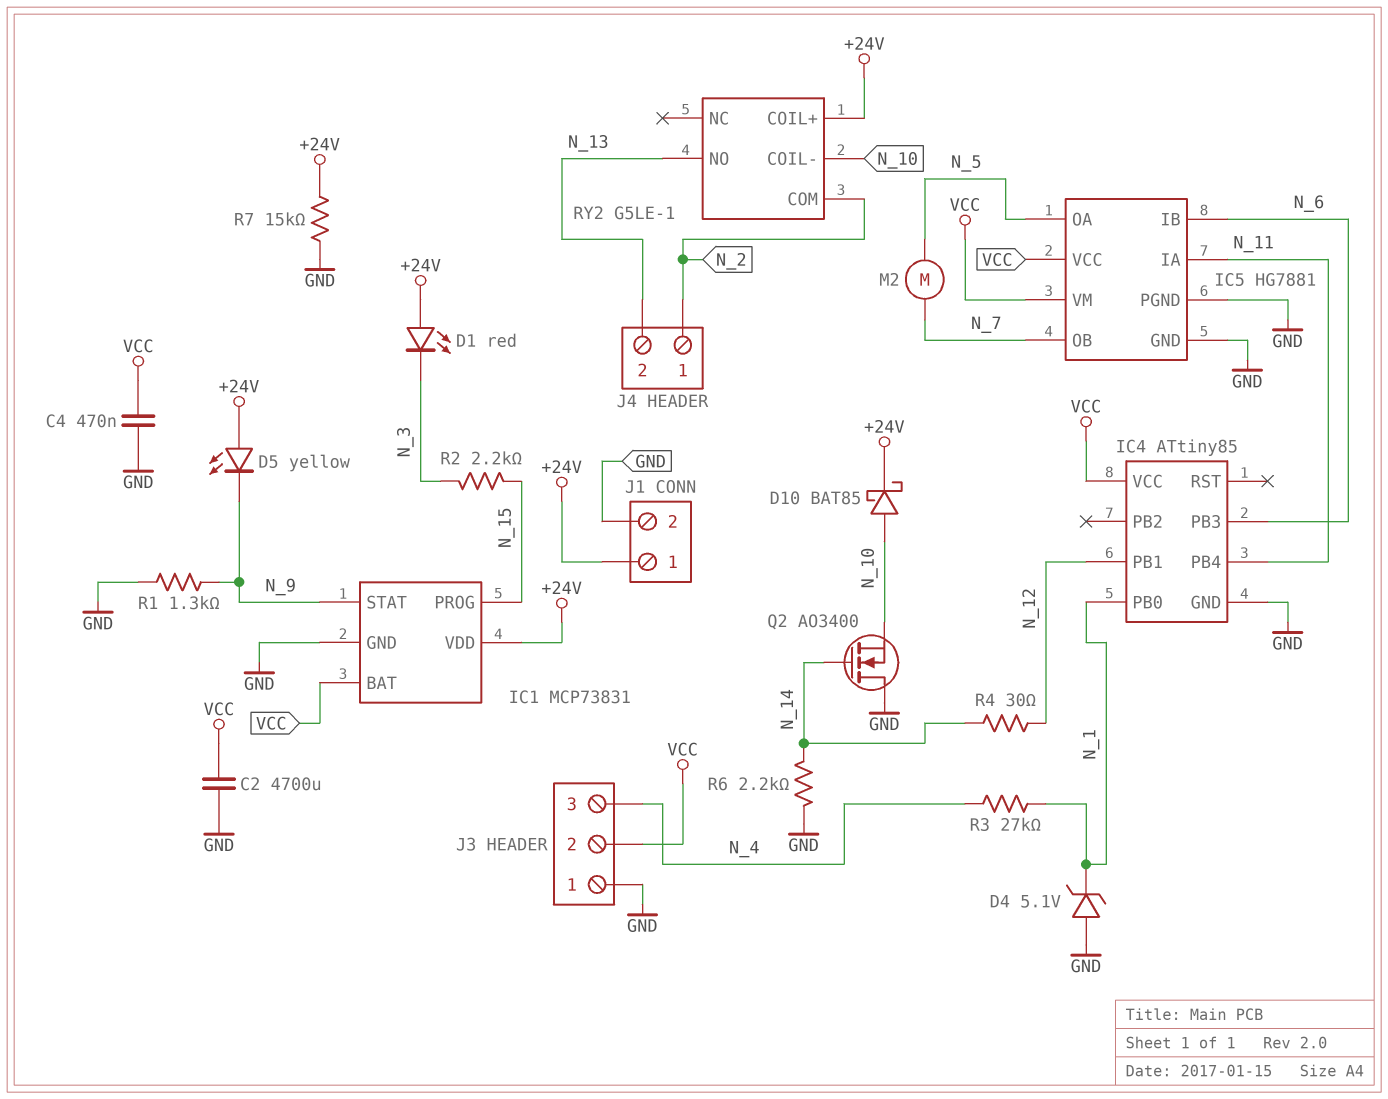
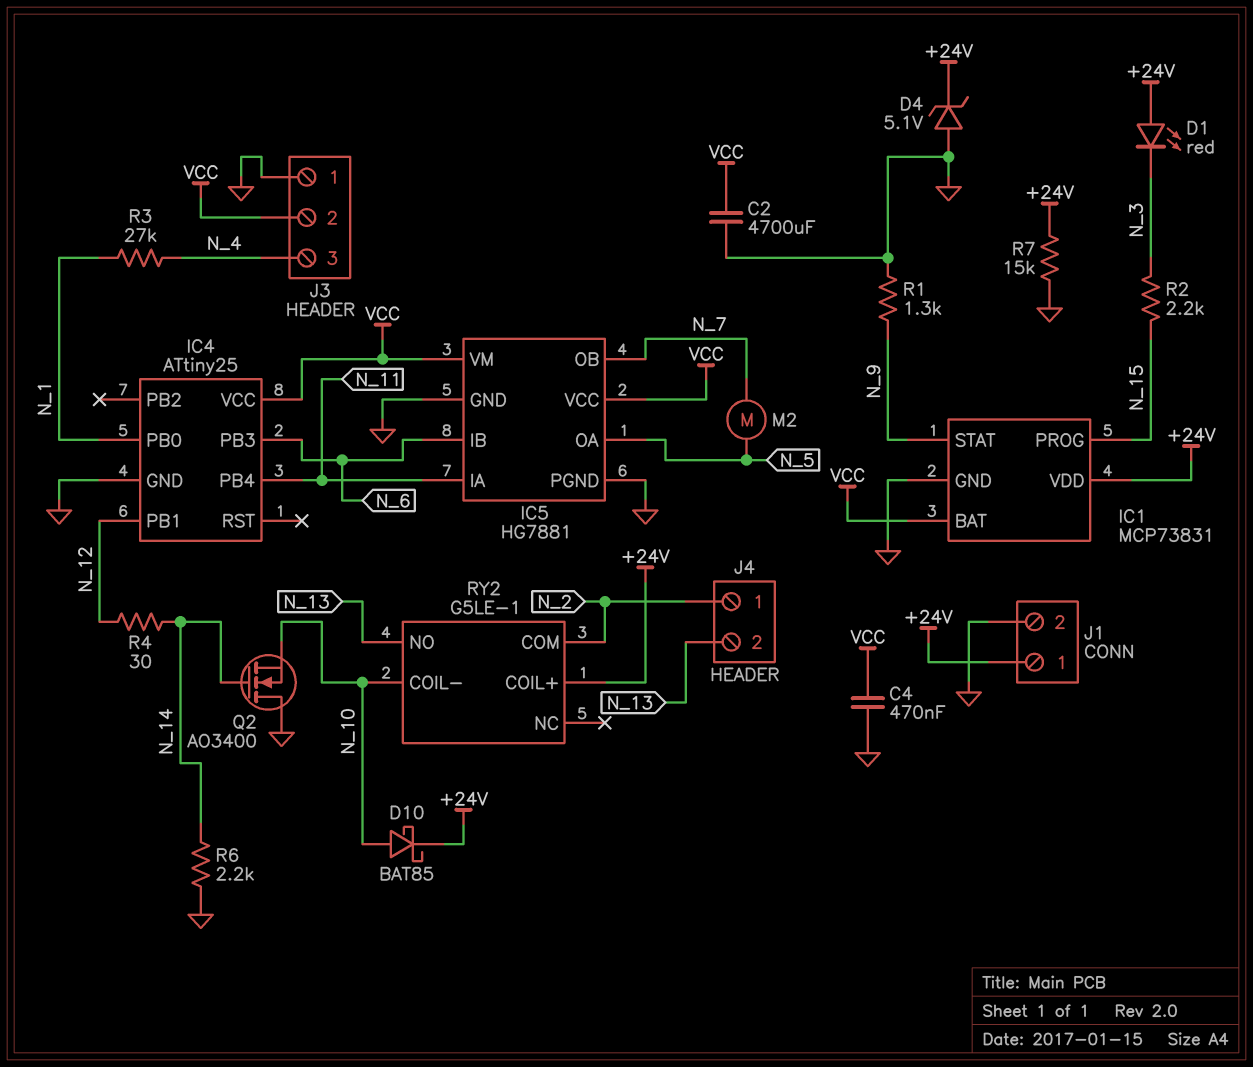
D4: zener 5.1V (A GND, K N_1) -> zener 5.1V (A GND, K +24V)
D5: LED yellow (A +24V, K N_9) -> none
IC4: ATtiny85 -> ATtiny25

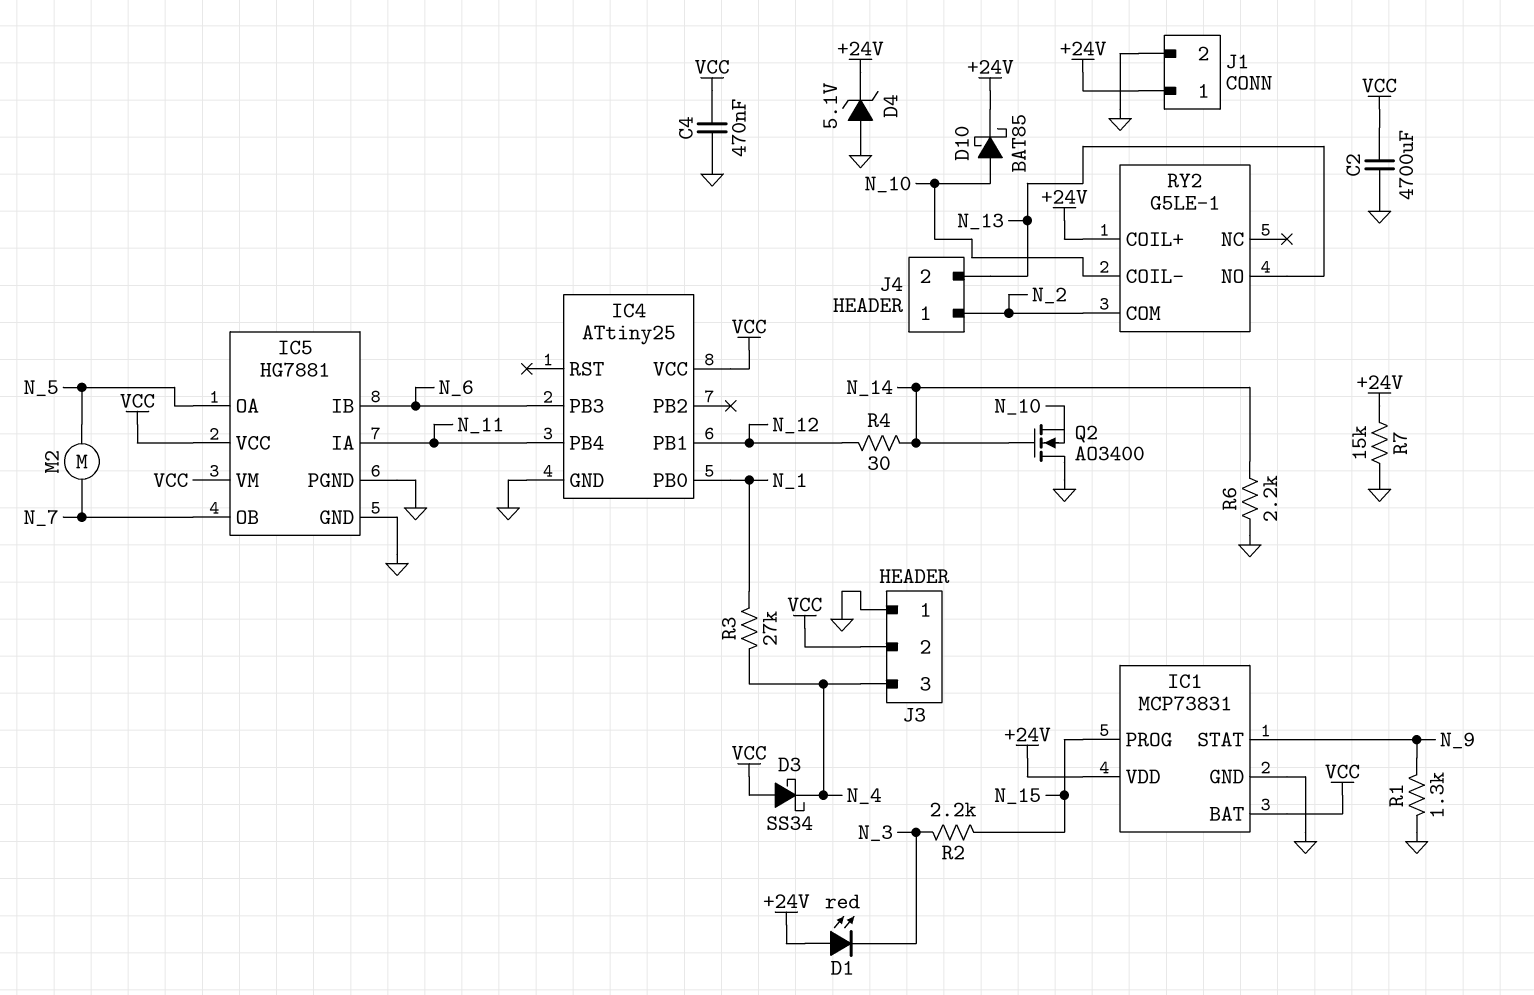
D3: none -> schottky SS34 (A VCC, K N_4)

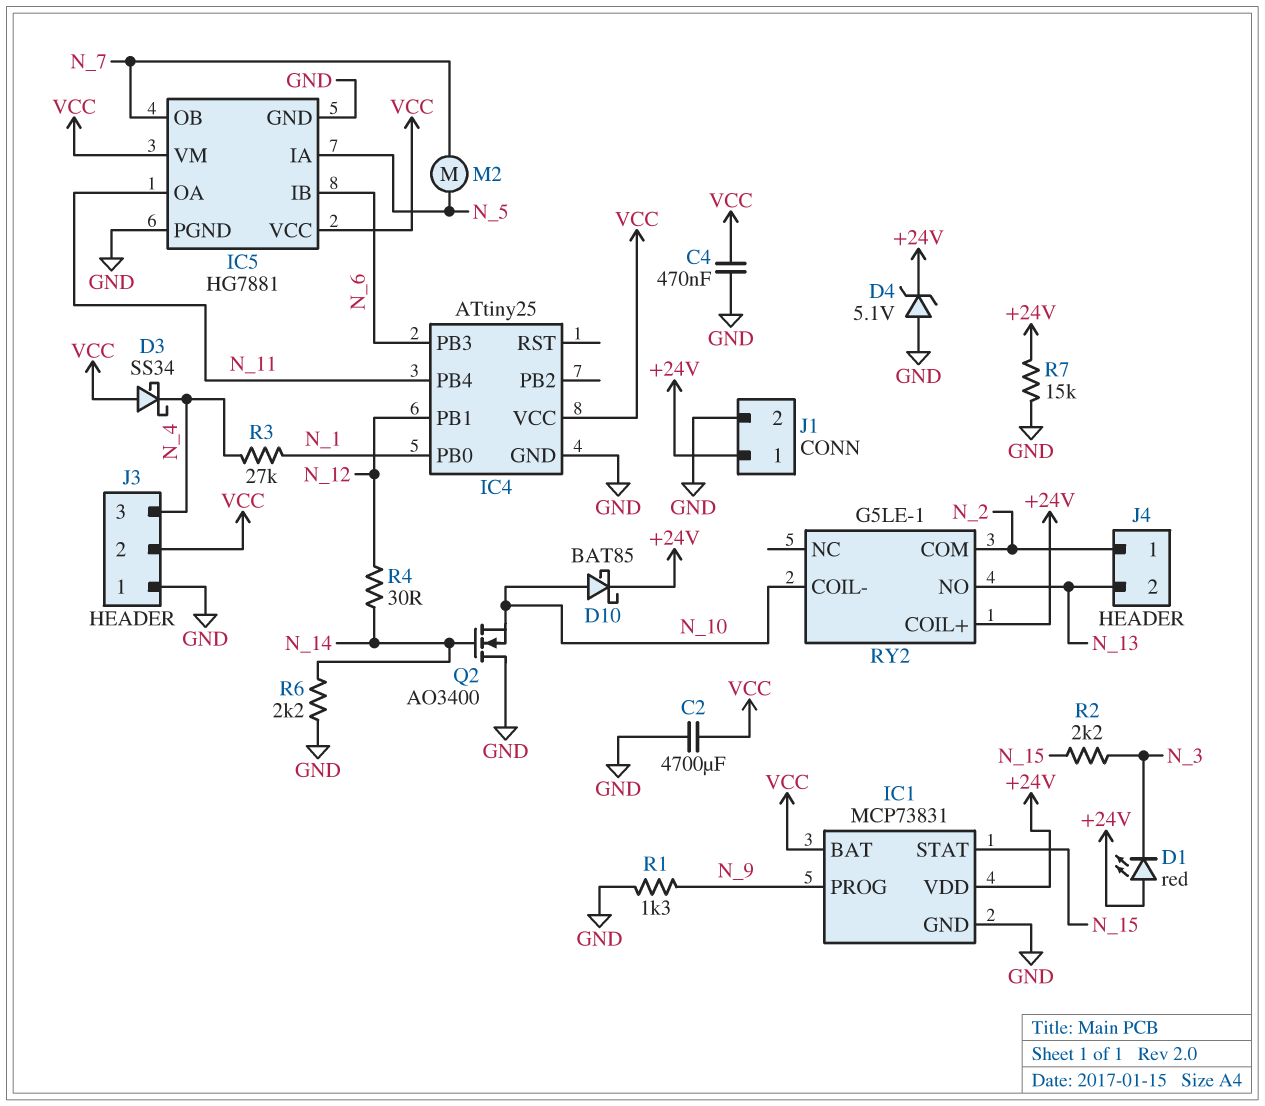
IC1 pin PROG: N_15 -> N_9
IC1 pin STAT: N_9 -> N_15
IC5 pin IA: N_11 -> N_5
IC5 pin OA: N_5 -> N_11

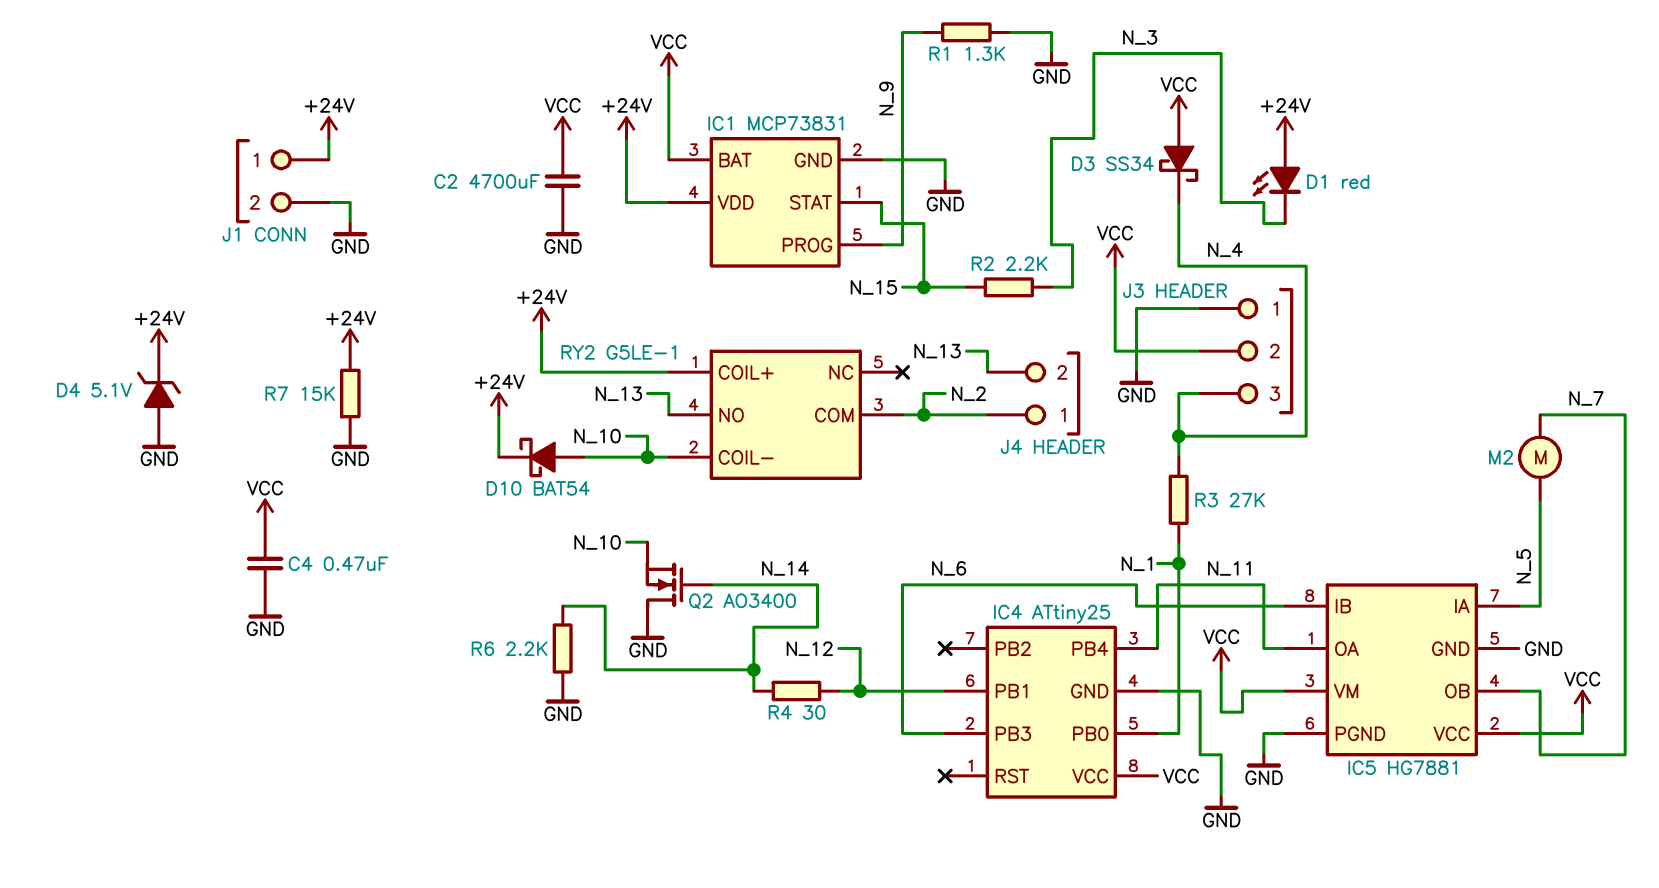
D10: schottky BAT85 (A N_10, K +24V) -> schottky BAT54 (A N_10, K +24V)

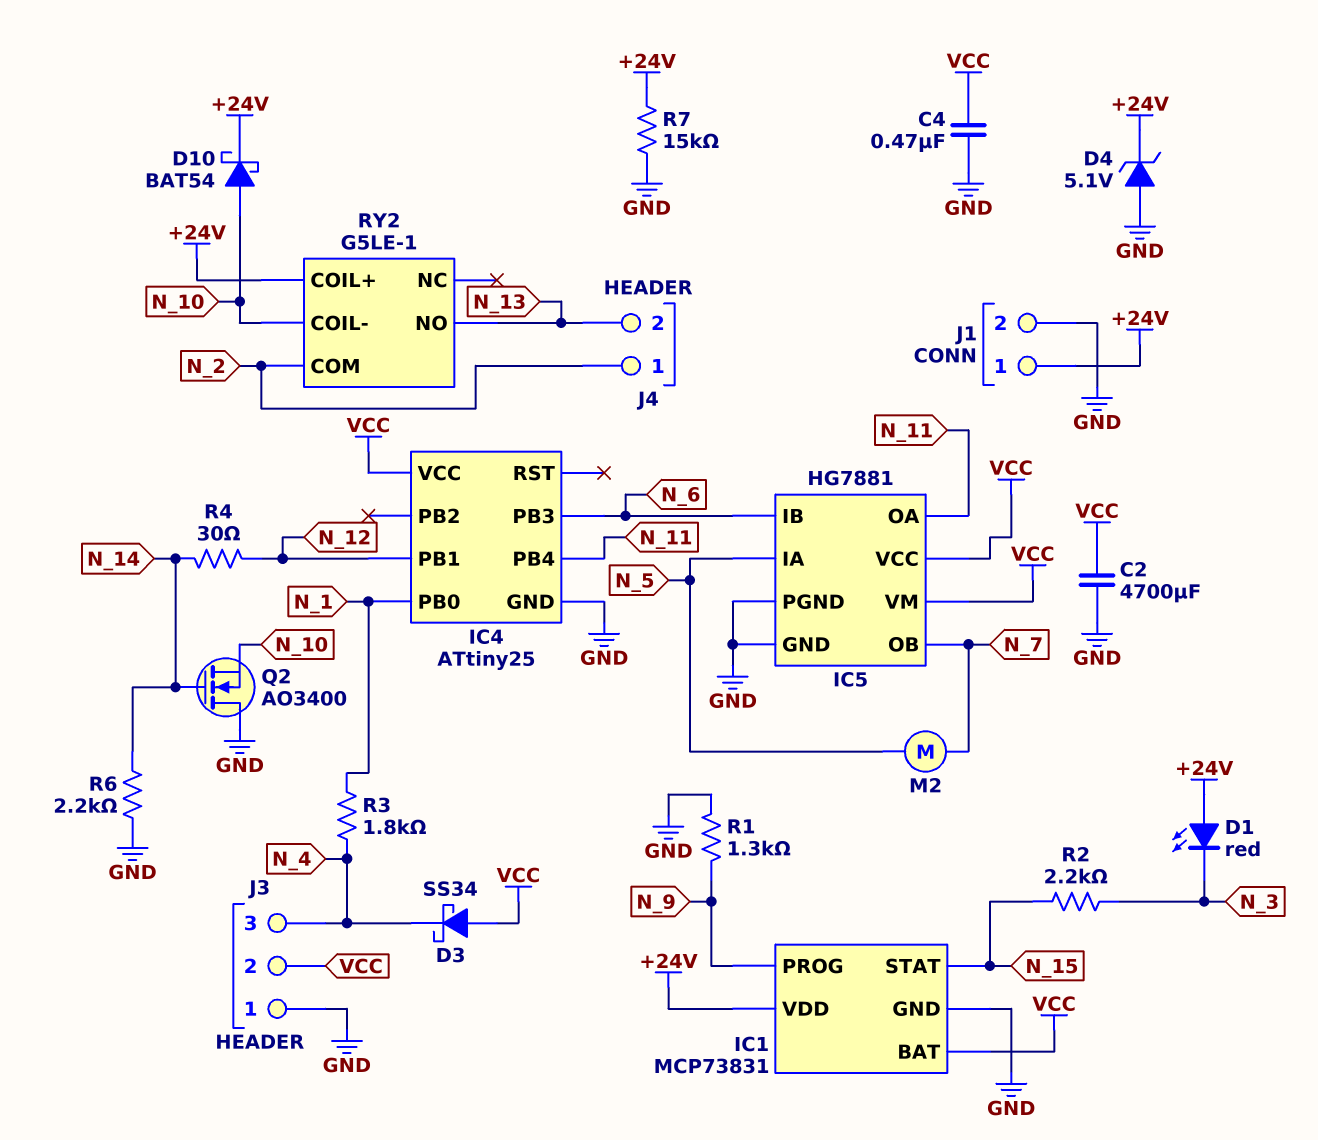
R3: 27k (N_1, N_4) -> 1.8k (N_1, N_4)

